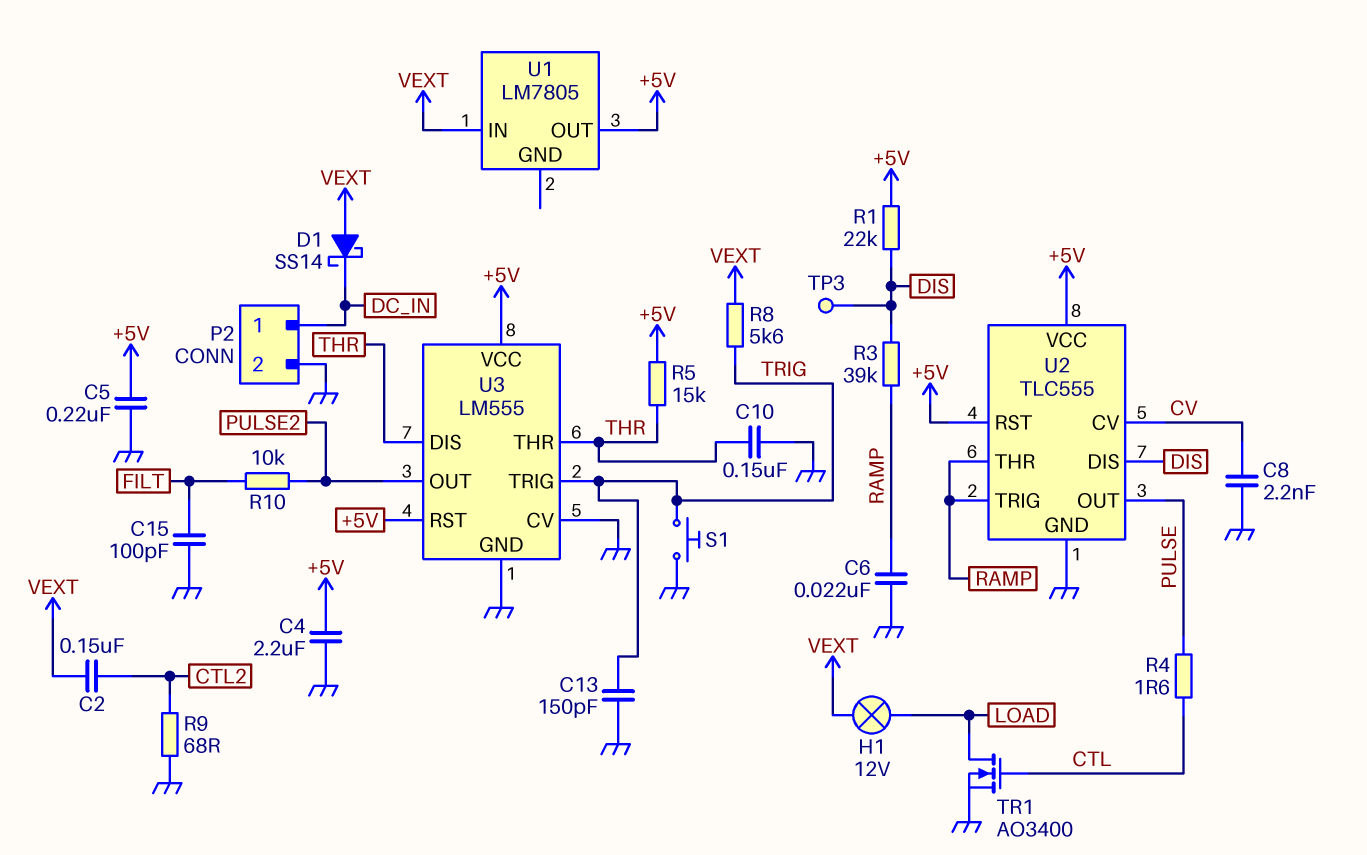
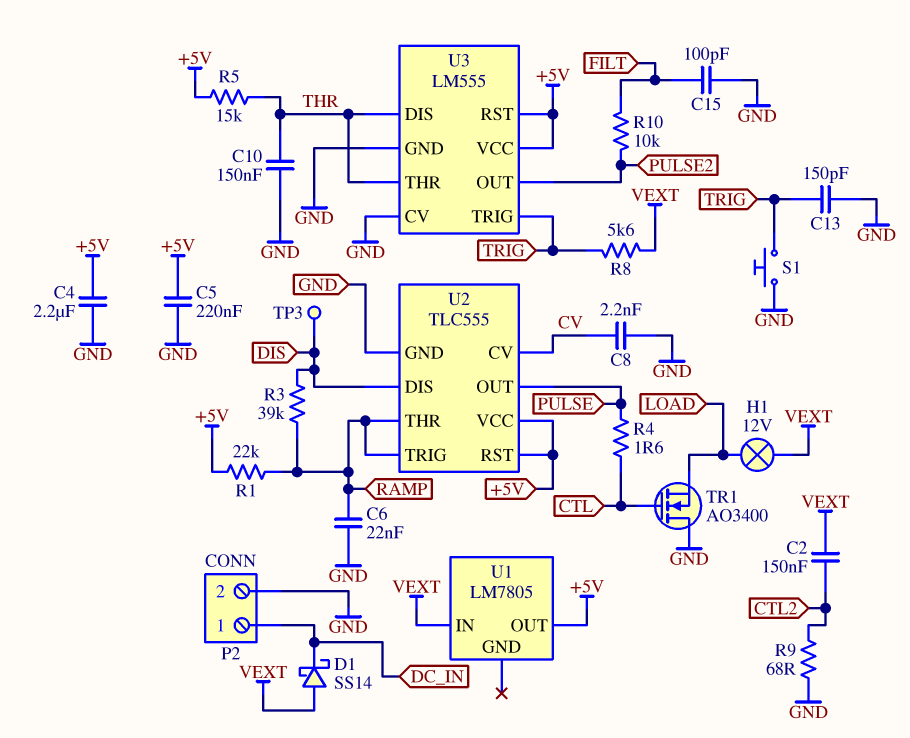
R1: 22k (+5V, DIS) -> 22k (+5V, RAMP)
TR1: NMOS AO3400 (G CTL, D LOAD, S GND) -> NMOS AO3400 (G CTL, D GND, S LOAD)

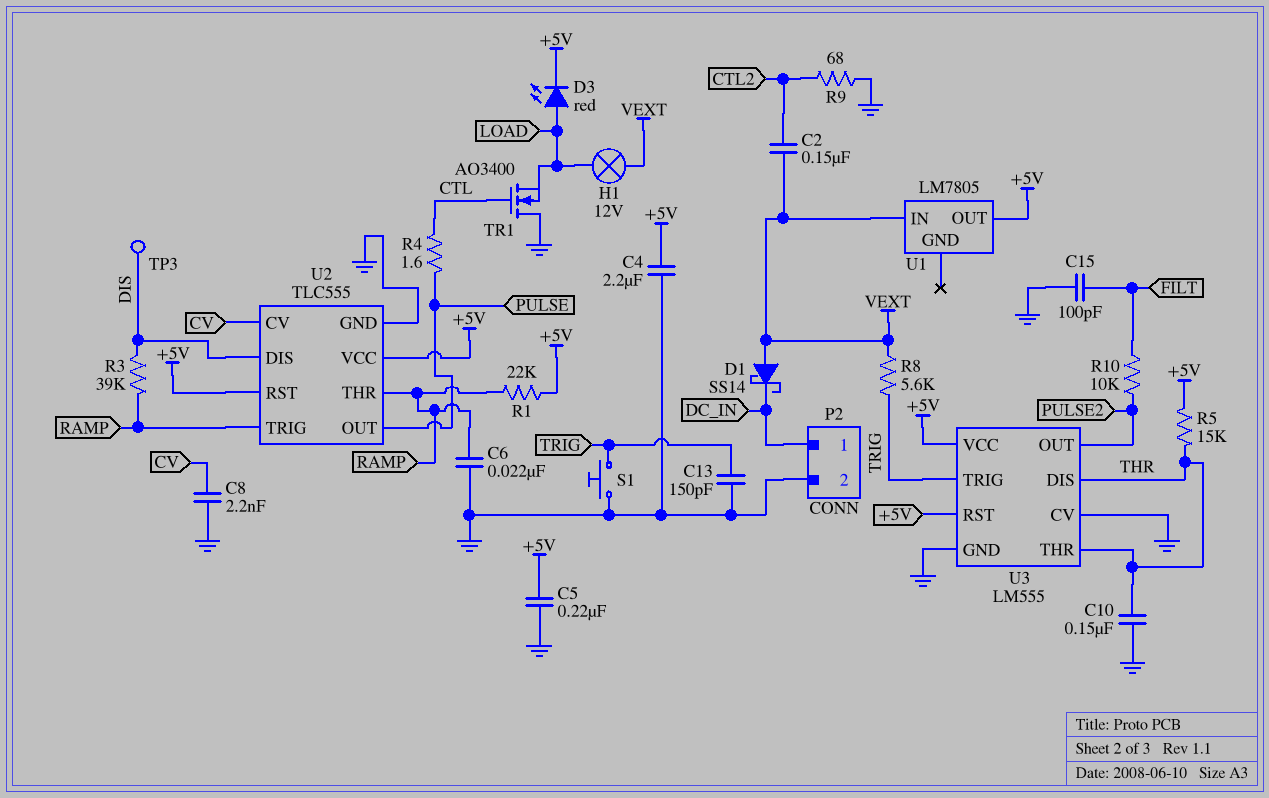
D3: none -> LED red (A LOAD, K +5V)

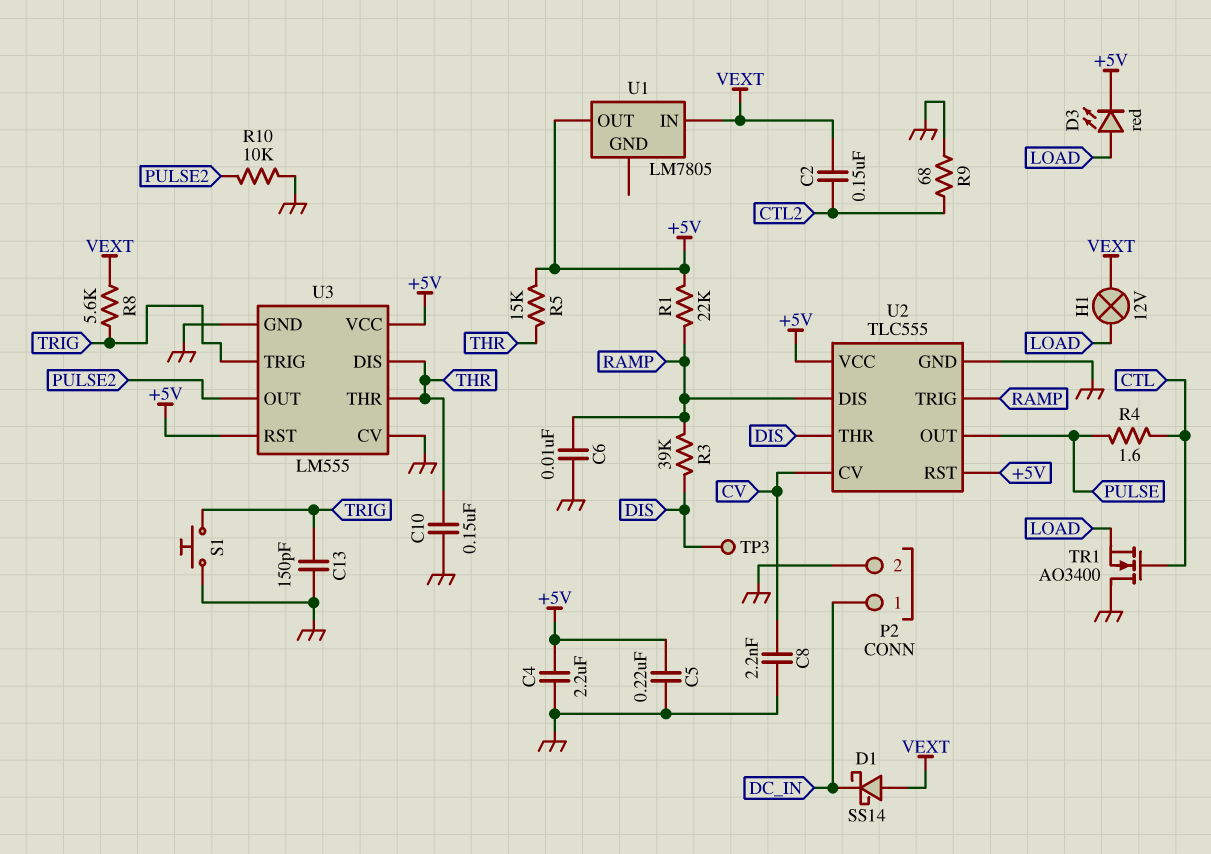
C6: 22nF (GND, RAMP) -> 10nF (GND, RAMP)
C15: 100pF (FILT, GND) -> none
R10: 10k (FILT, PULSE2) -> 10k (GND, PULSE2)
U2 pin DIS: DIS -> RAMP
U2 pin THR: RAMP -> DIS

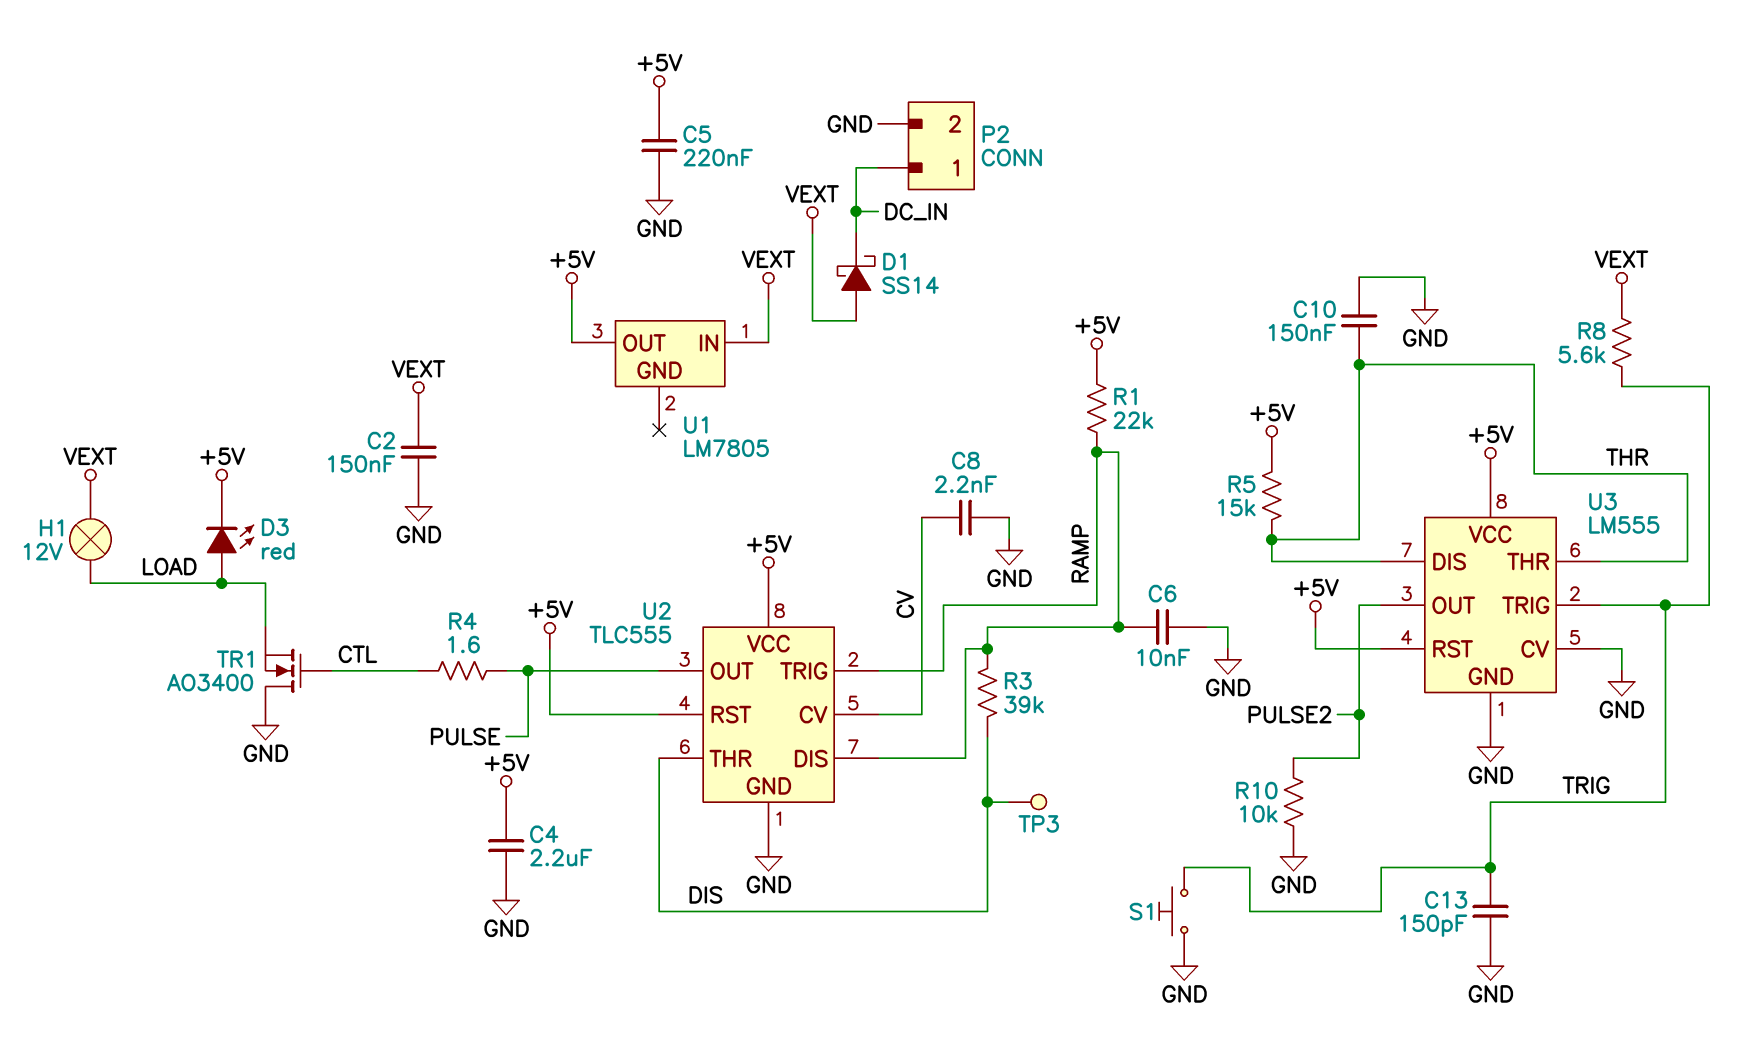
C2: 150nF (CTL2, VEXT) -> 150nF (GND, VEXT)
R9: 68 (CTL2, GND) -> none

